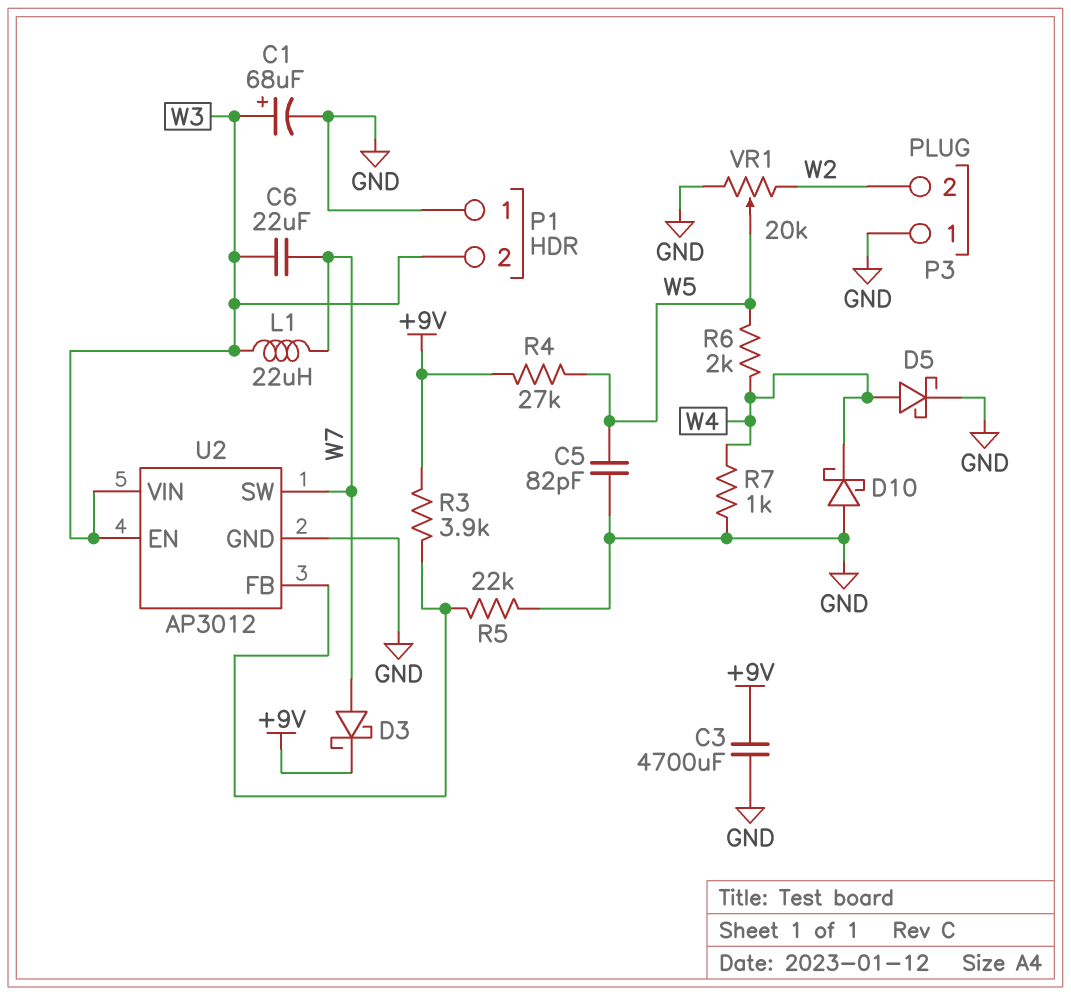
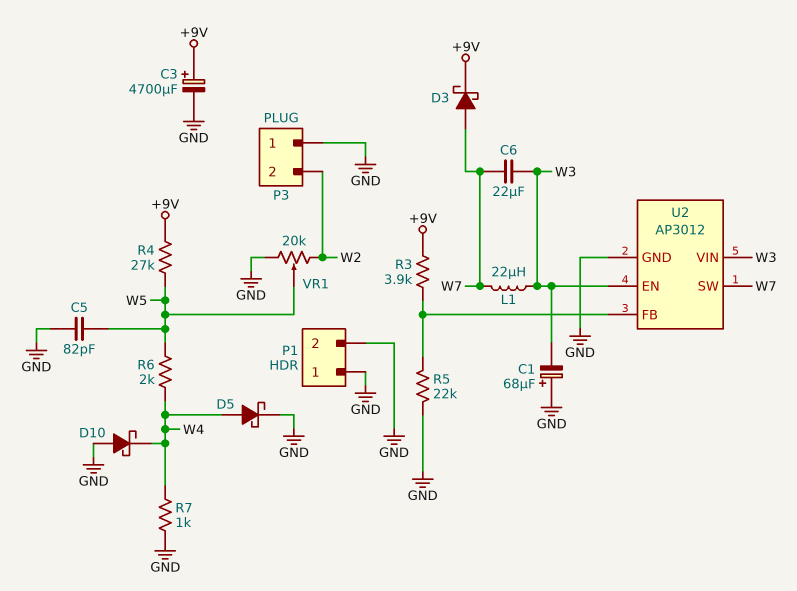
C1: 68uF (plus W3, minus GND) -> 68uF (plus GND, minus W3)
C3: 4700uF (+9V, GND) -> 4700uF (plus +9V, minus GND)
P1 pin 2: W3 -> GND

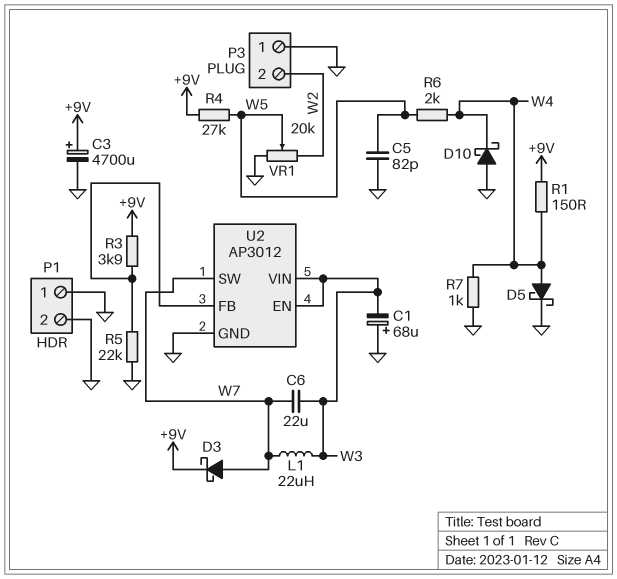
R1: none -> 150 (+9V, W4)

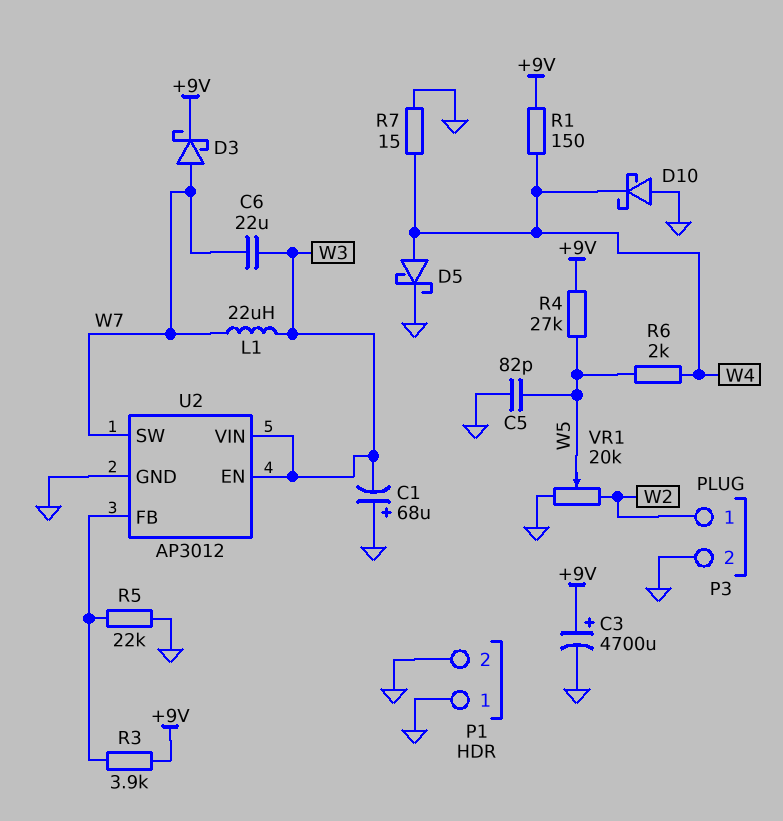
P3 pin 1: GND -> W2
P3 pin 2: W2 -> GND
R7: 1k (GND, W4) -> 15 (GND, W4)

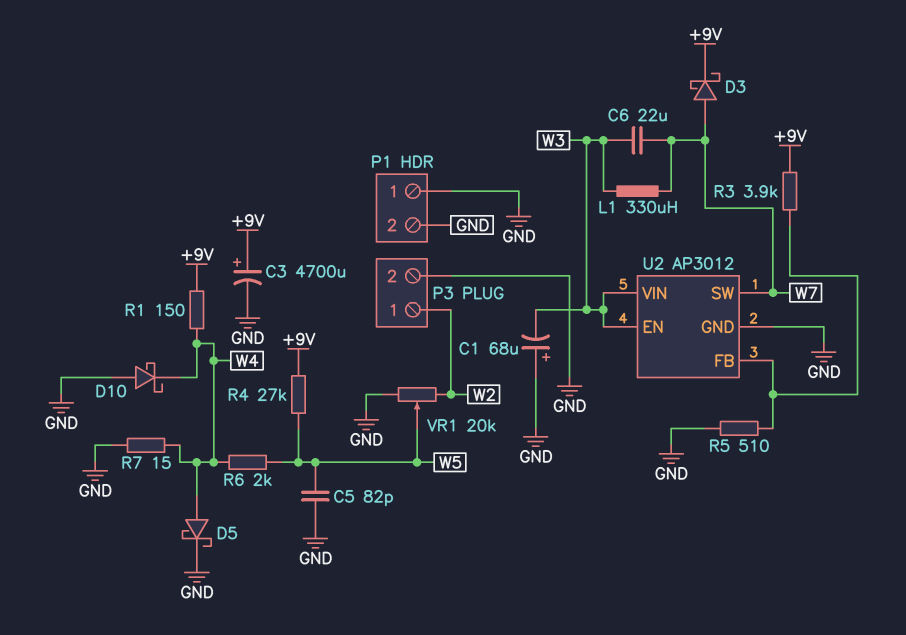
L1: 22uH (W3, W7) -> 330uH (W3, W7)
R5: 22k (GND, U2/FB) -> 510 (GND, U2/FB)

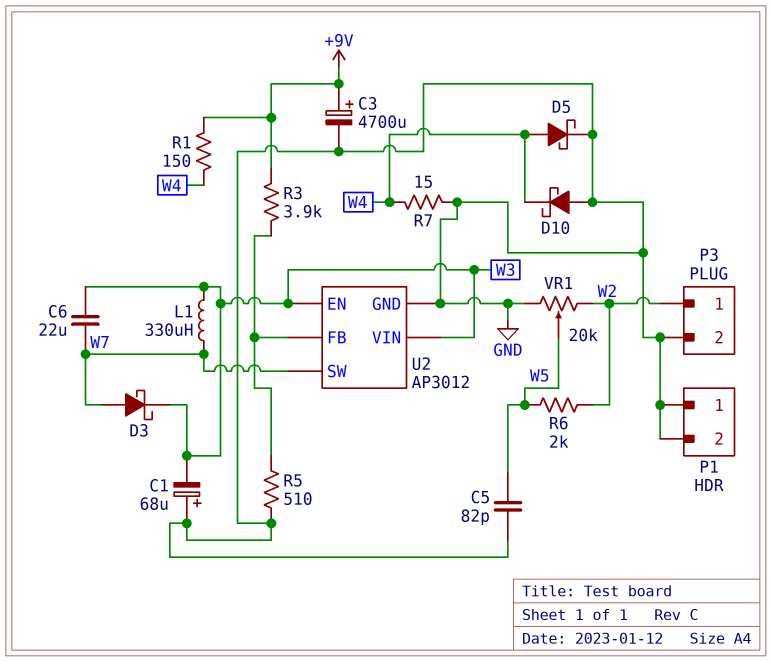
D3: schottky (A W7, K +9V) -> schottky (A W7, K W3)
R4: 27k (+9V, W5) -> none
R6: 2k (W4, W5) -> 2k (W2, W5)

